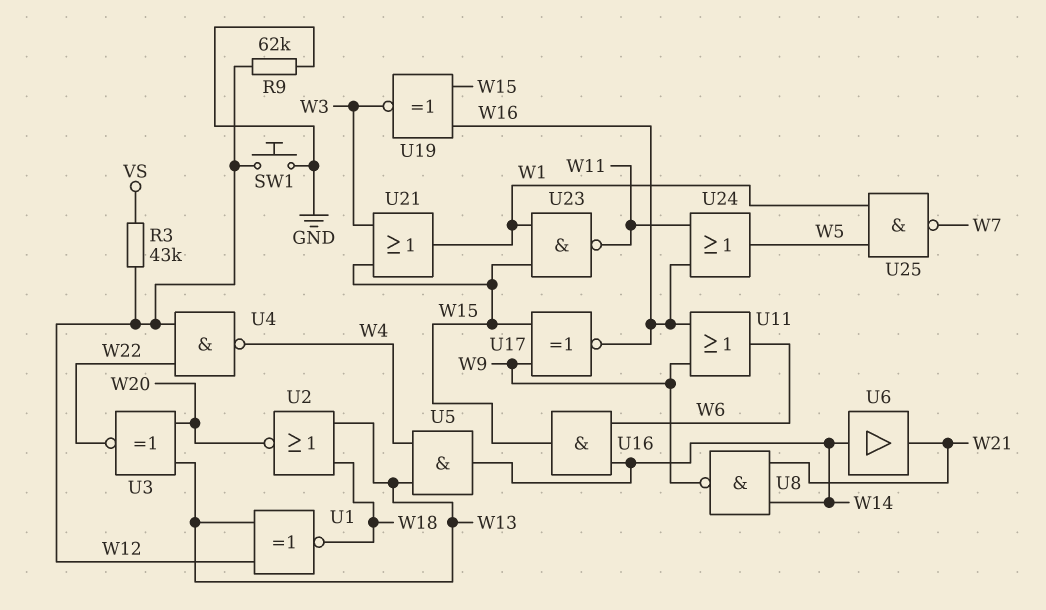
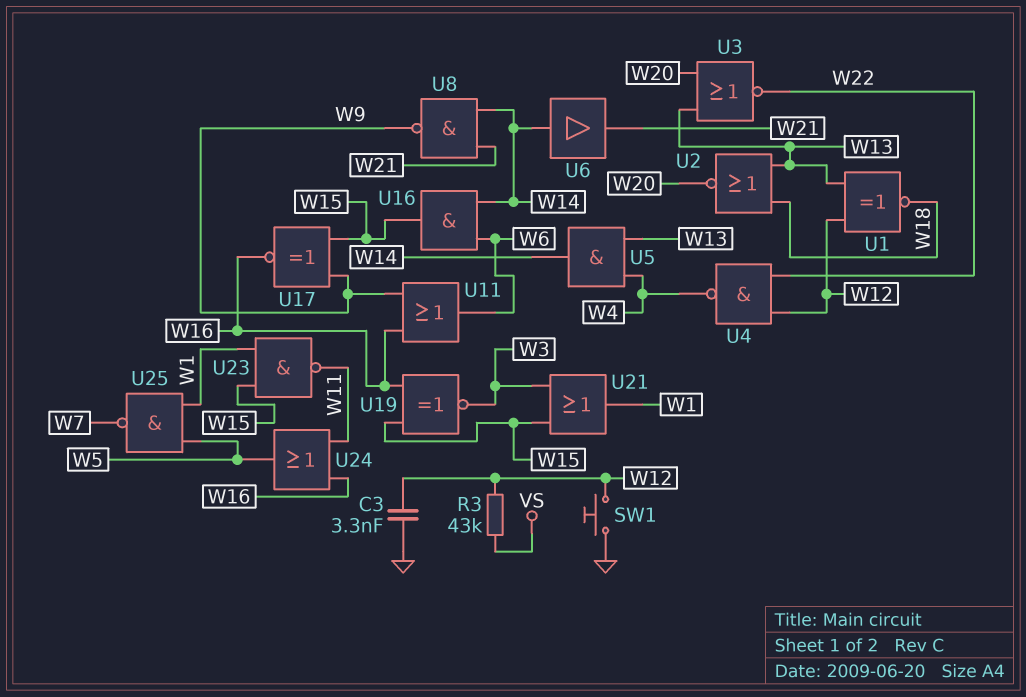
C3: none -> 3.3nF (GND, W12)
R9: 62k (GND, W12) -> none
U3: XNOR (in W13, in W20, out W22) -> NOR (in W13, in W20, out W22)

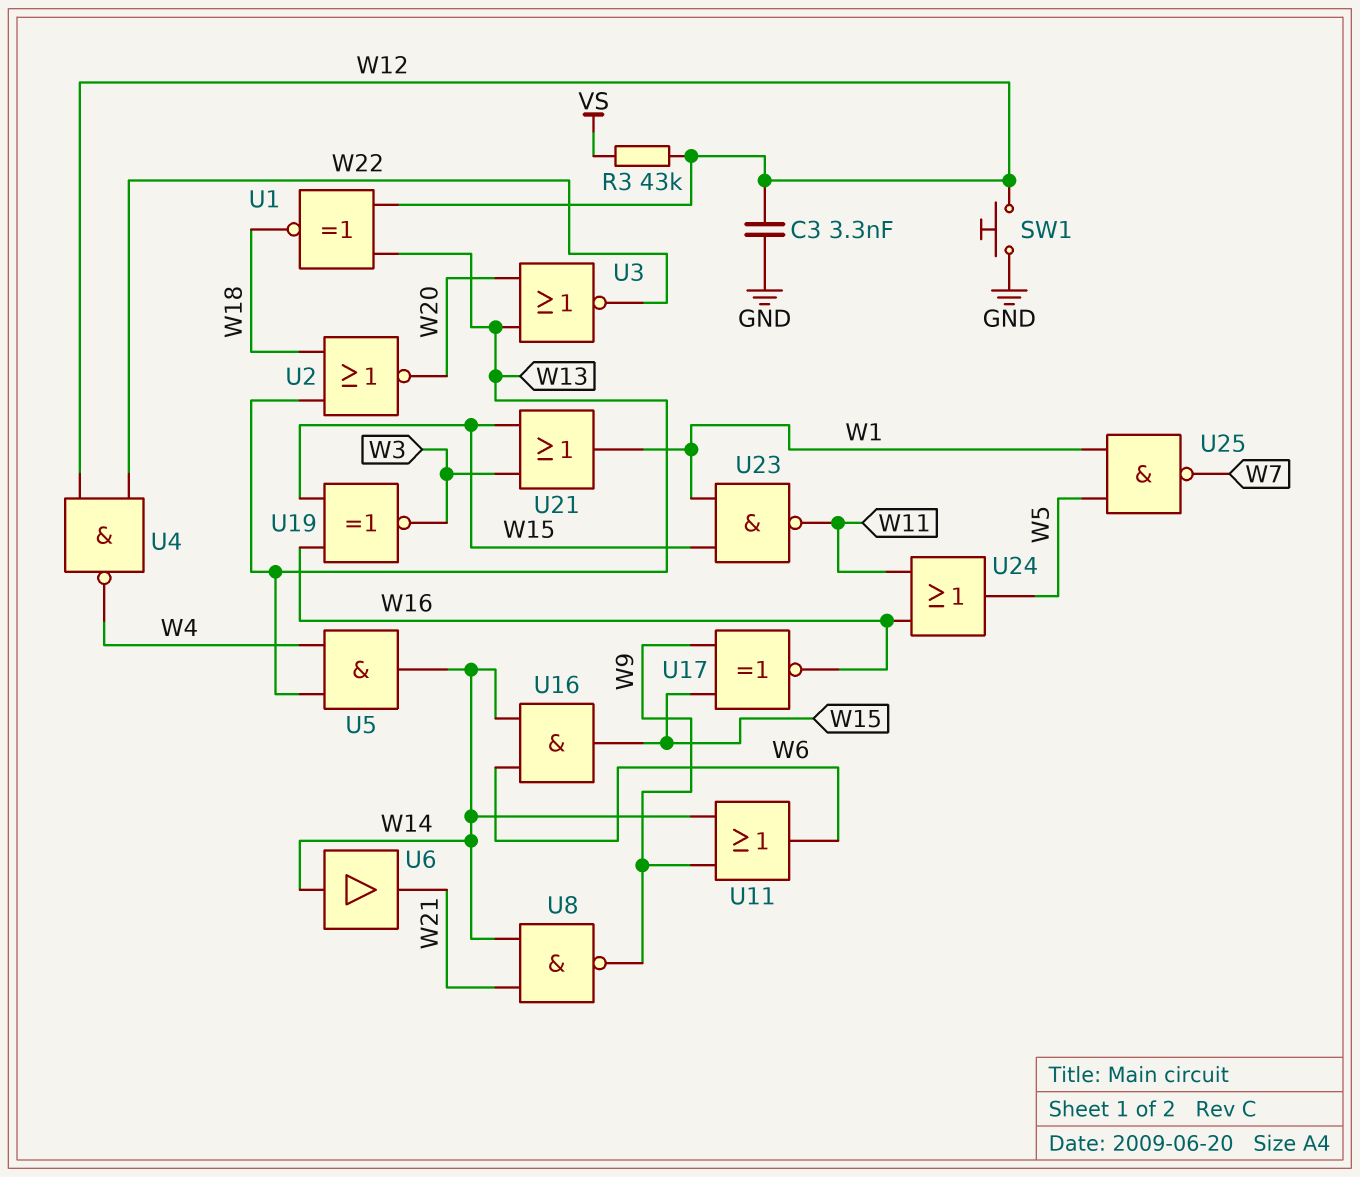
U11: OR (in W9, in W16, out W6) -> OR (in W9, in W14, out W6)

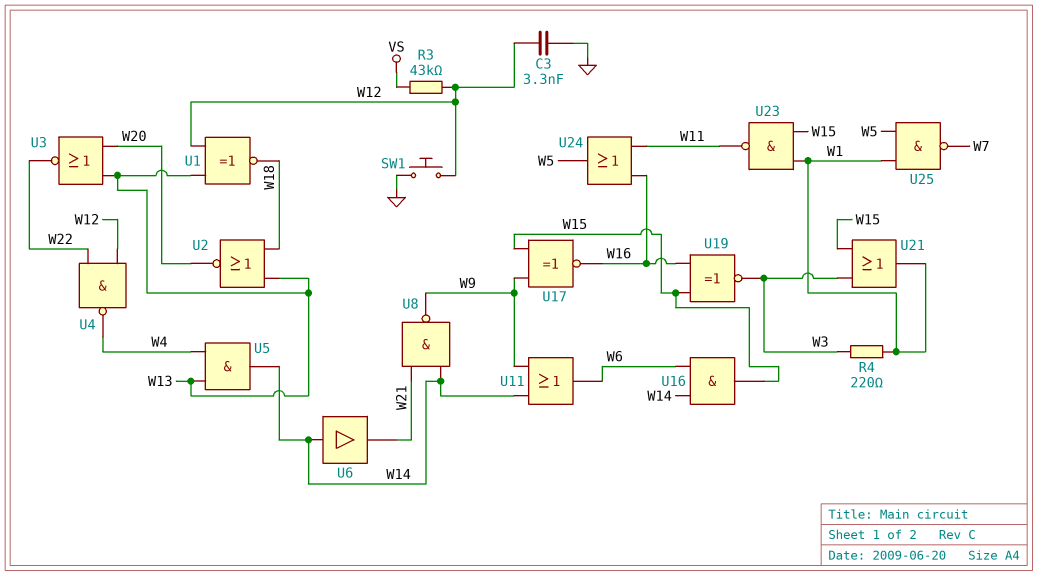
R4: none -> 220 (W1, W3)

